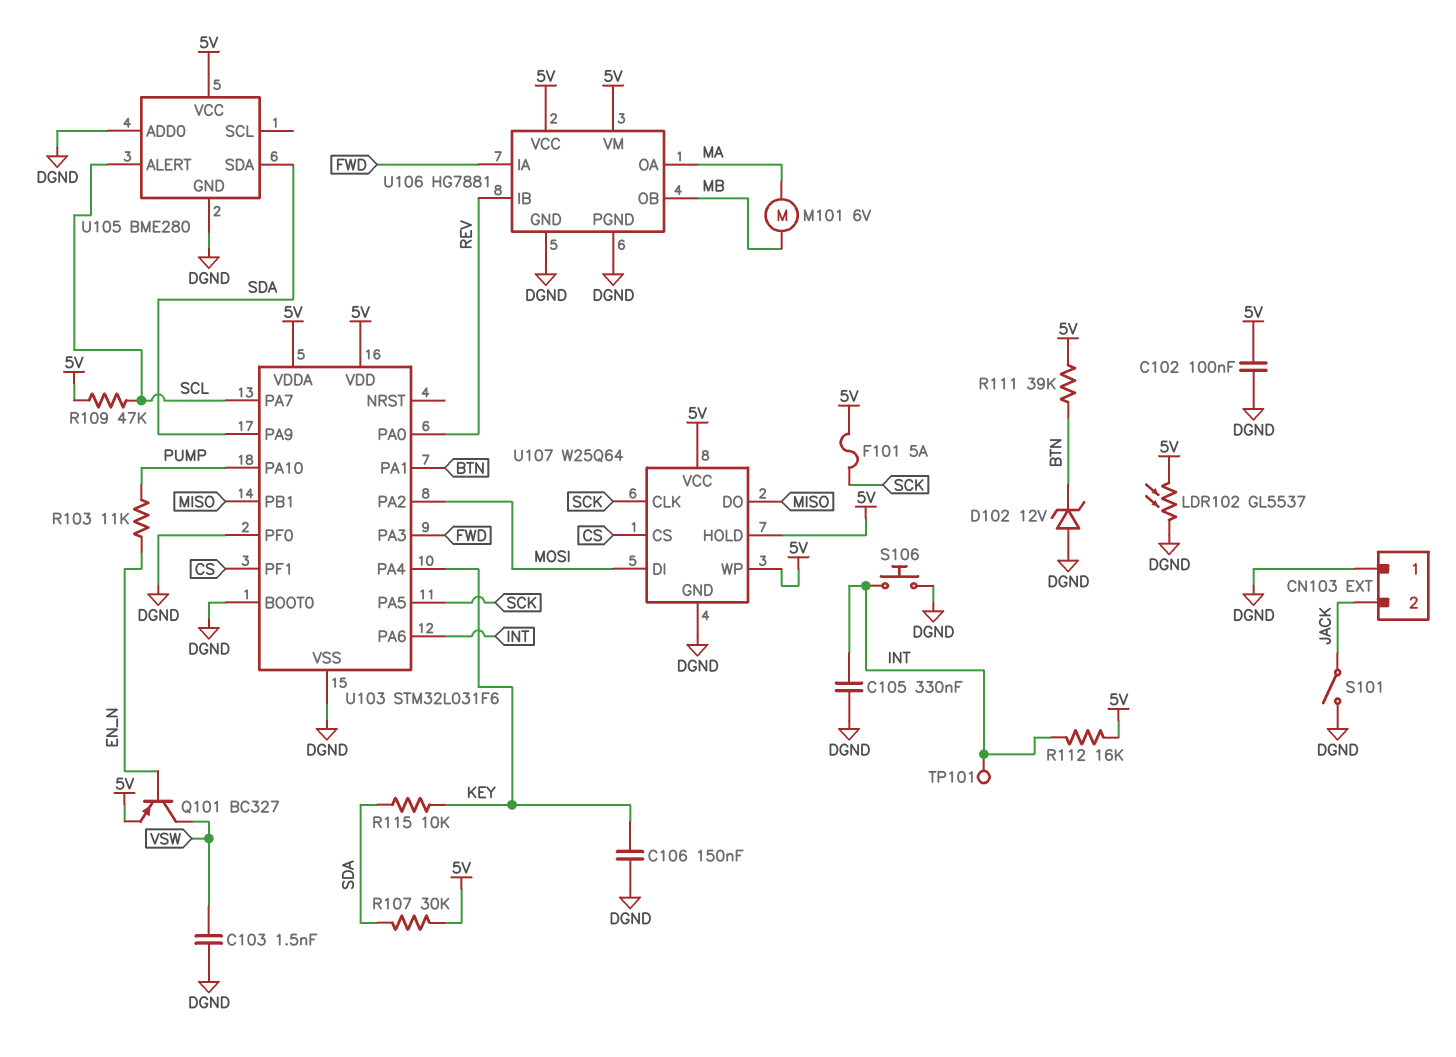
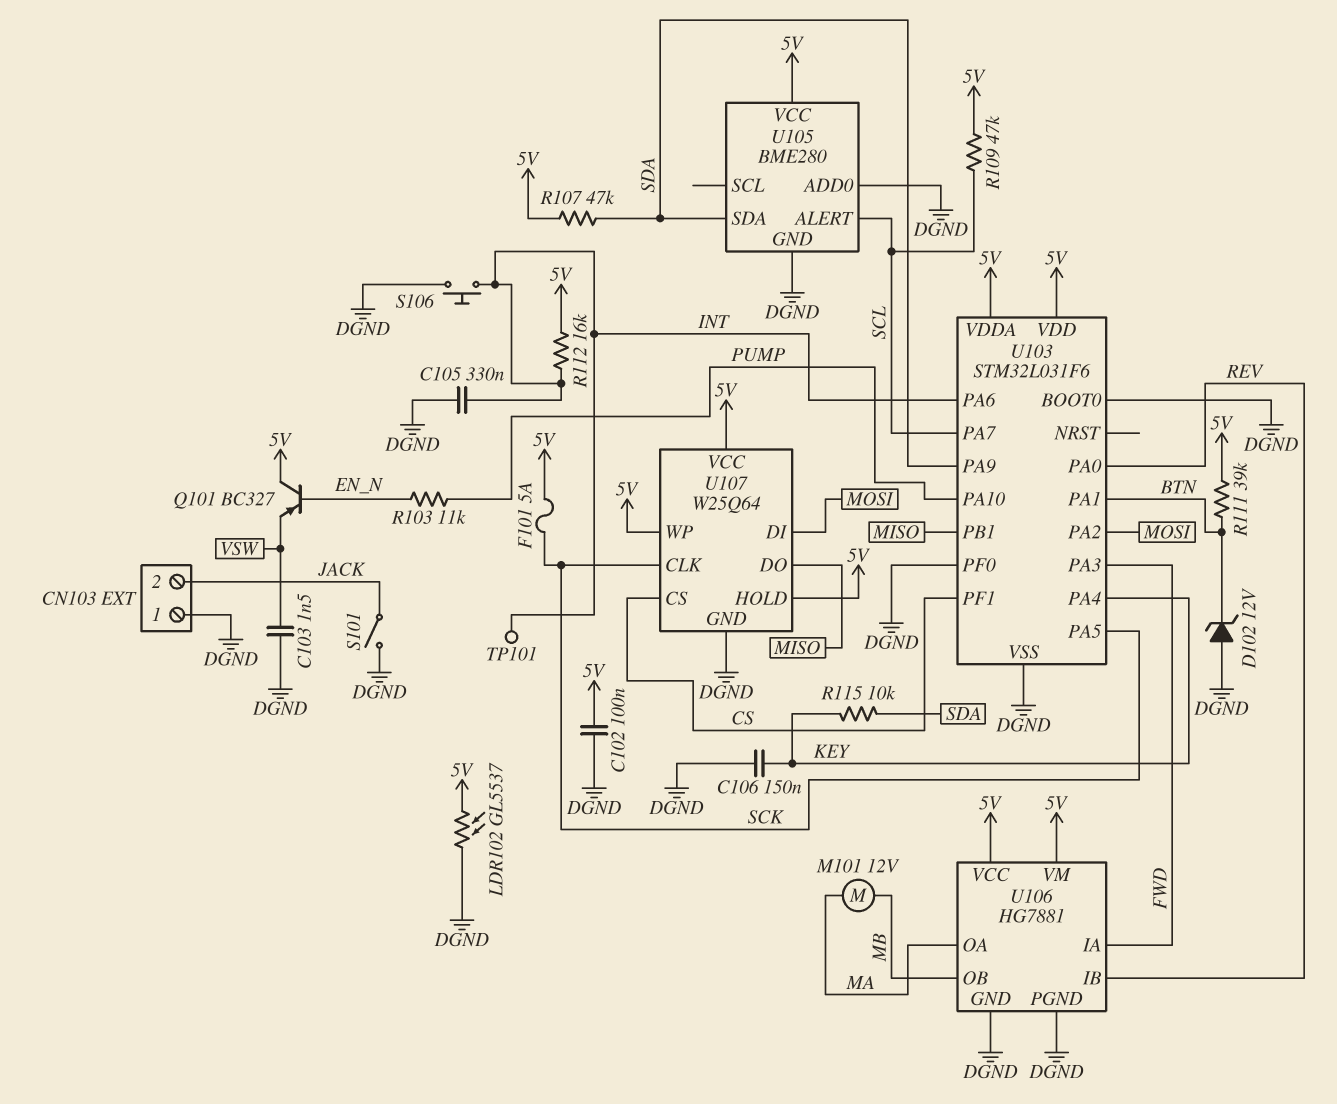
M101: motor 6V (MA, MB) -> motor 12V (MA, MB)
Q101: PNP BC327 (B EN_N, C VSW, E 5V) -> PNP BC327 (B EN_N, C 5V, E VSW)
R107: 30k (5V, SDA) -> 47k (5V, SDA)

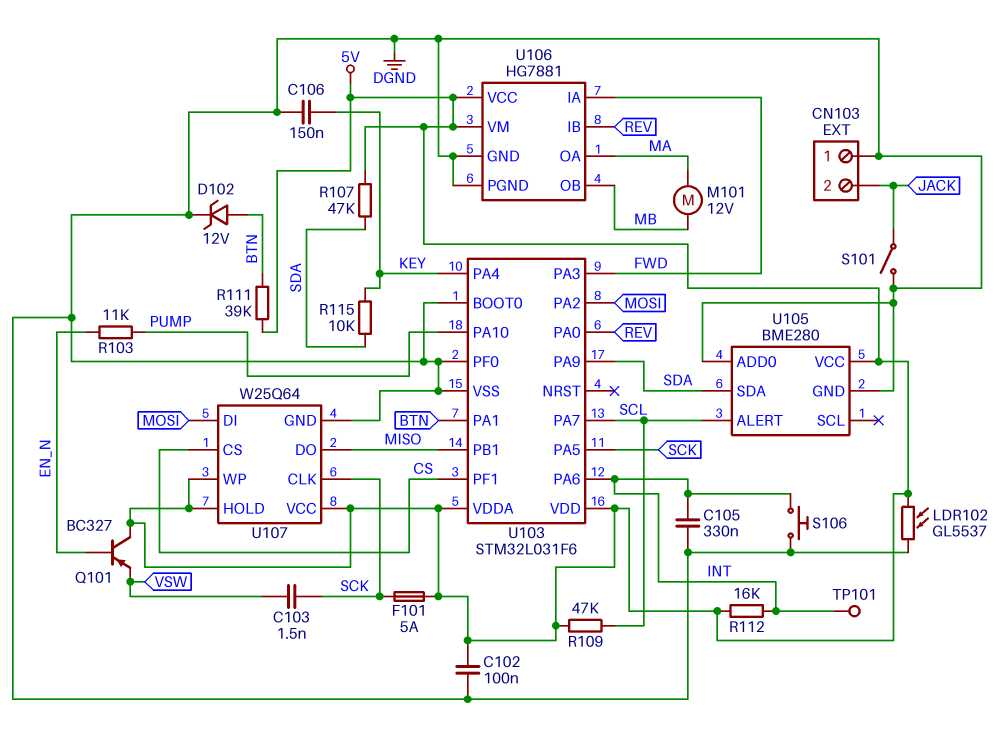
C103: 1.5nF (DGND, VSW) -> 1.5nF (SCK, VSW)
D102: zener 12V (A DGND, K BTN) -> zener 12V (A BTN, K DGND)

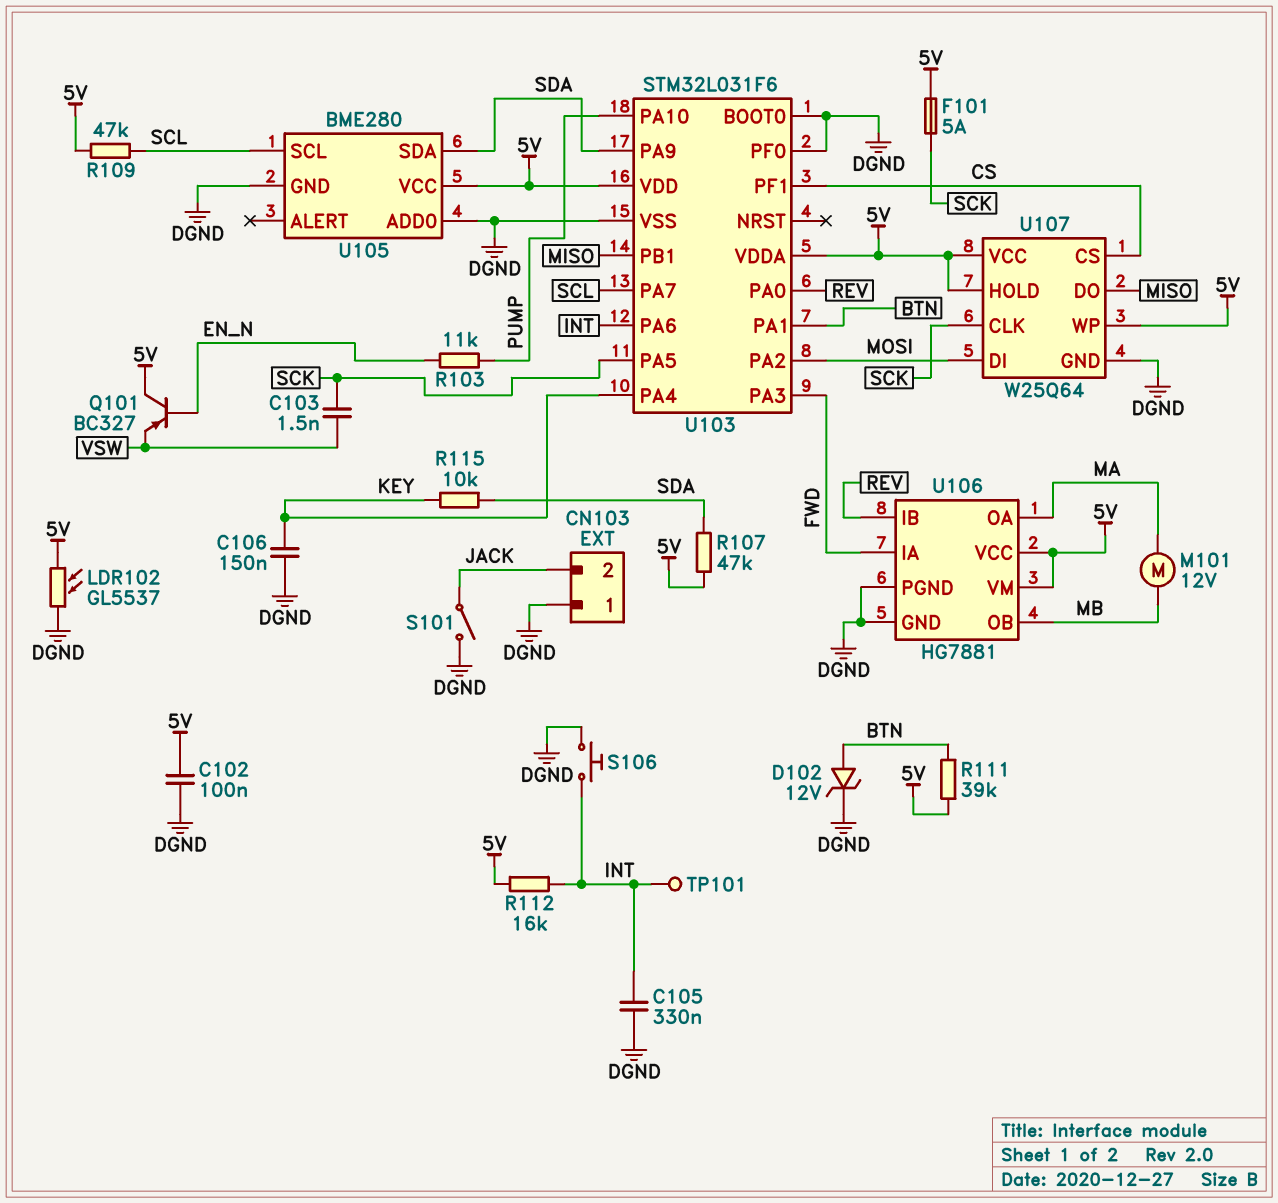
U105 pin ALERT: SCL -> none
U105 pin SCL: none -> SCL

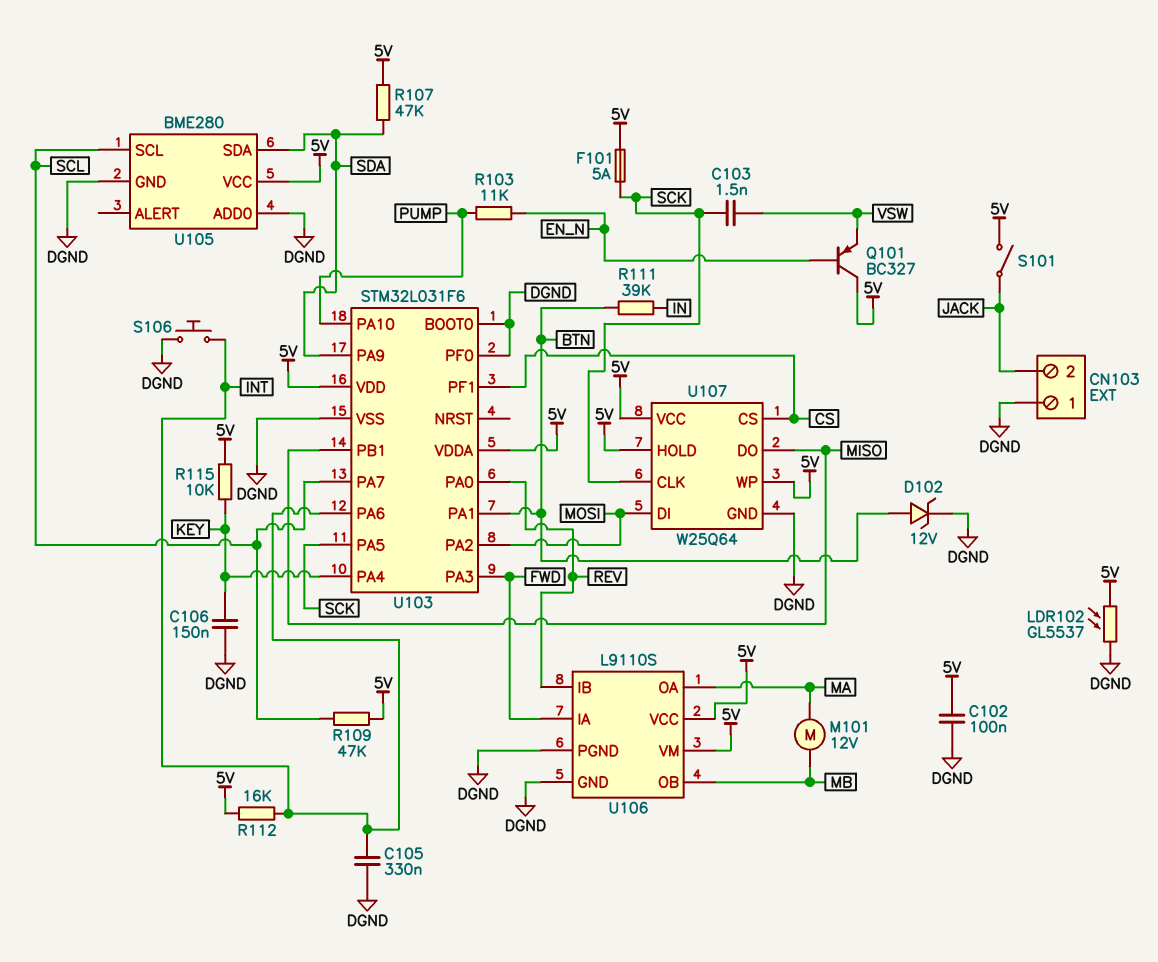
R111: 39k (5V, BTN) -> 39k (BTN, IN)
R115: 10k (KEY, SDA) -> 10k (5V, KEY)
S101: switch (DGND, JACK) -> switch (5V, JACK)
TP101: test point (INT) -> none
U106: HG7881 -> L9110S

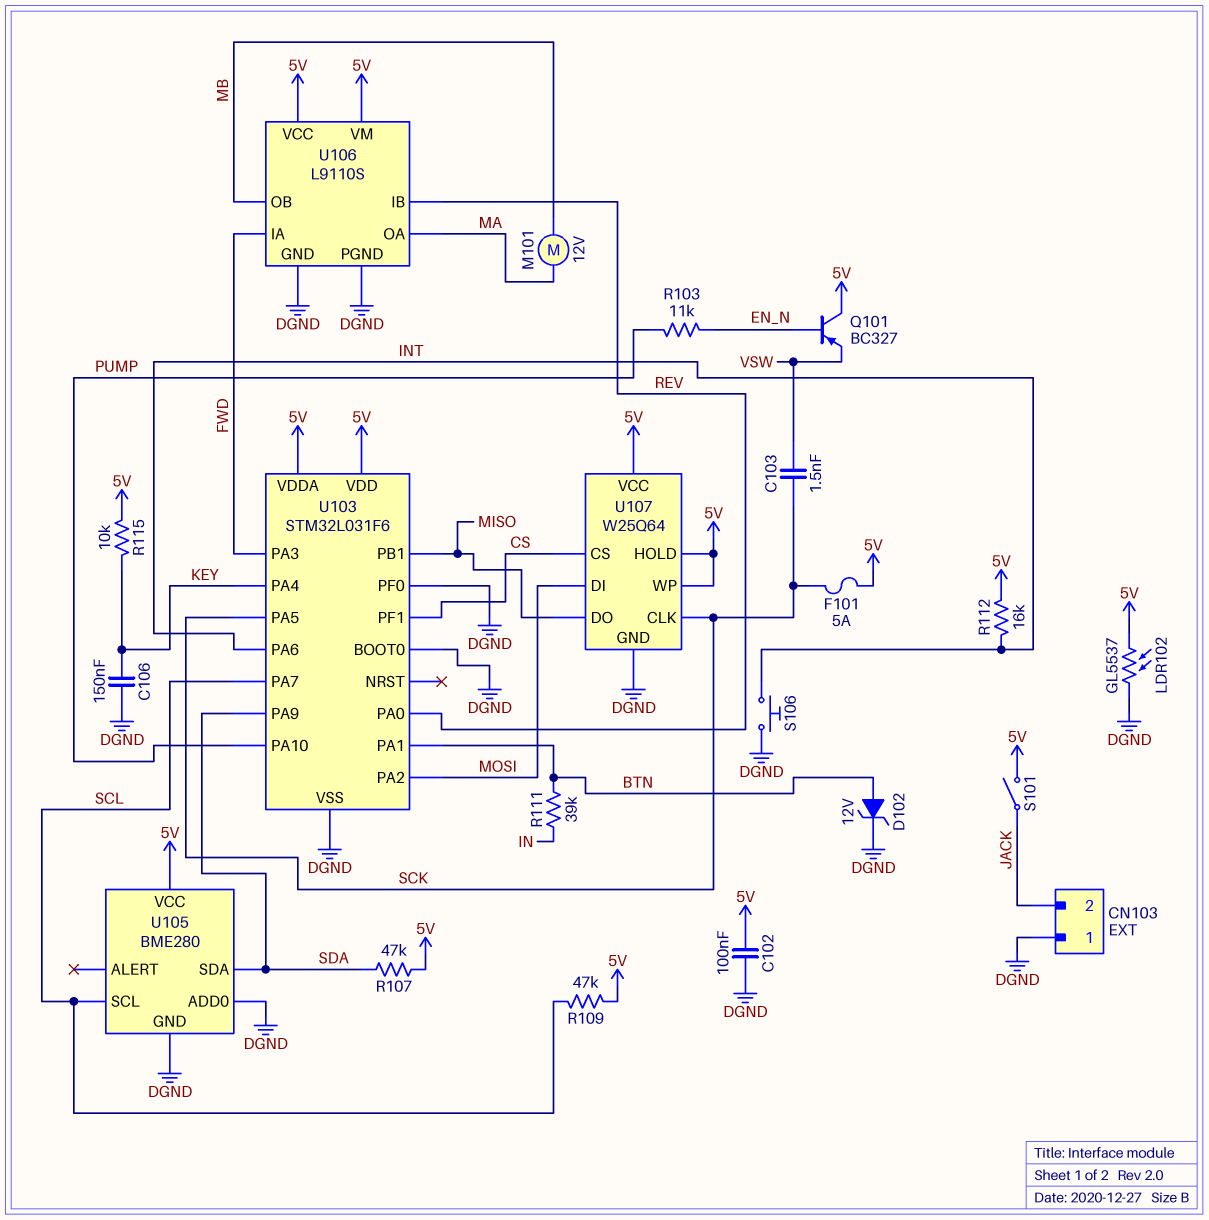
C105: 330nF (DGND, INT) -> none

